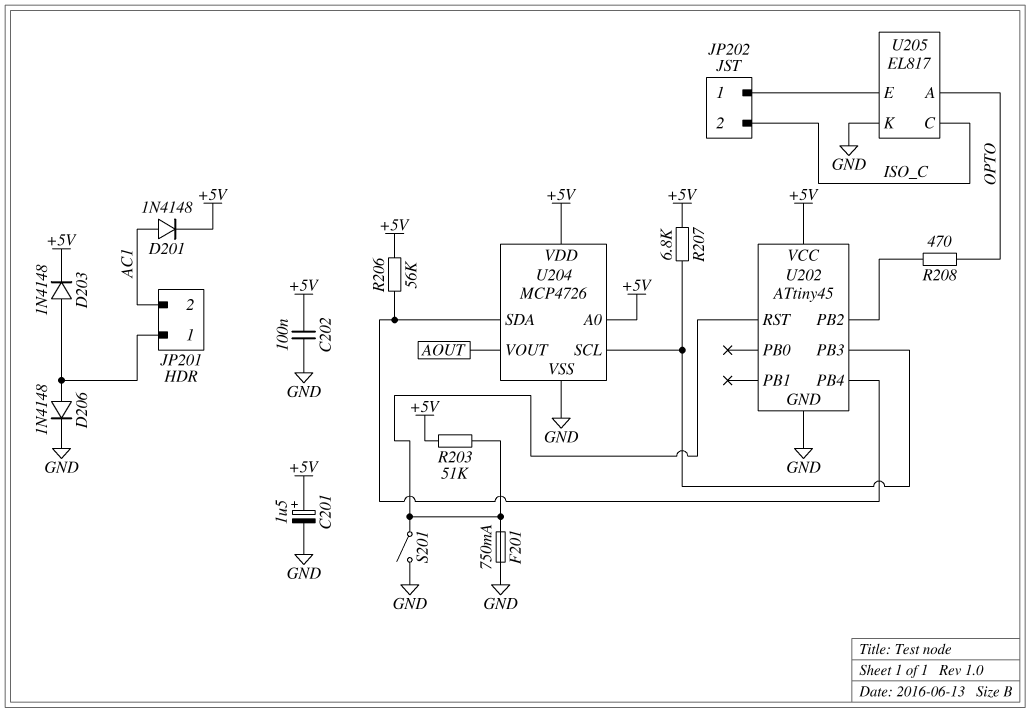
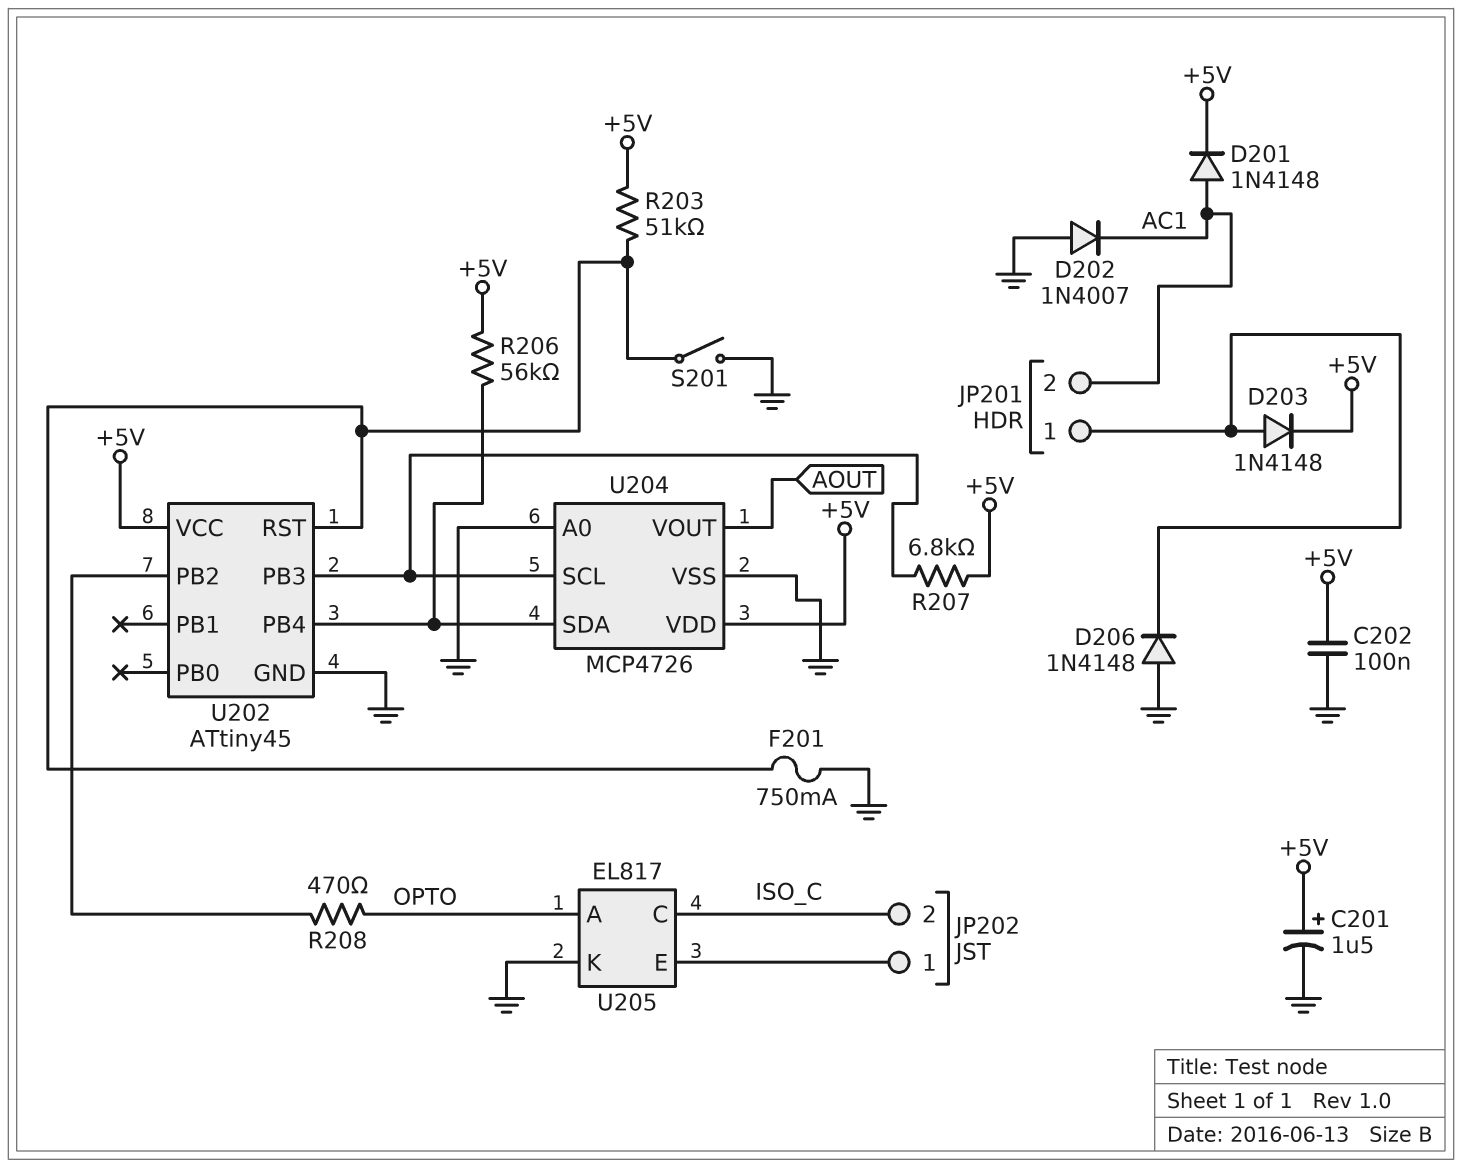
D202: none -> diode 1N4007 (A GND, K AC1)
D206: diode 1N4148 (A JP201/1, K GND) -> diode 1N4148 (A GND, K JP201/1)
U204 pin A0: +5V -> GND

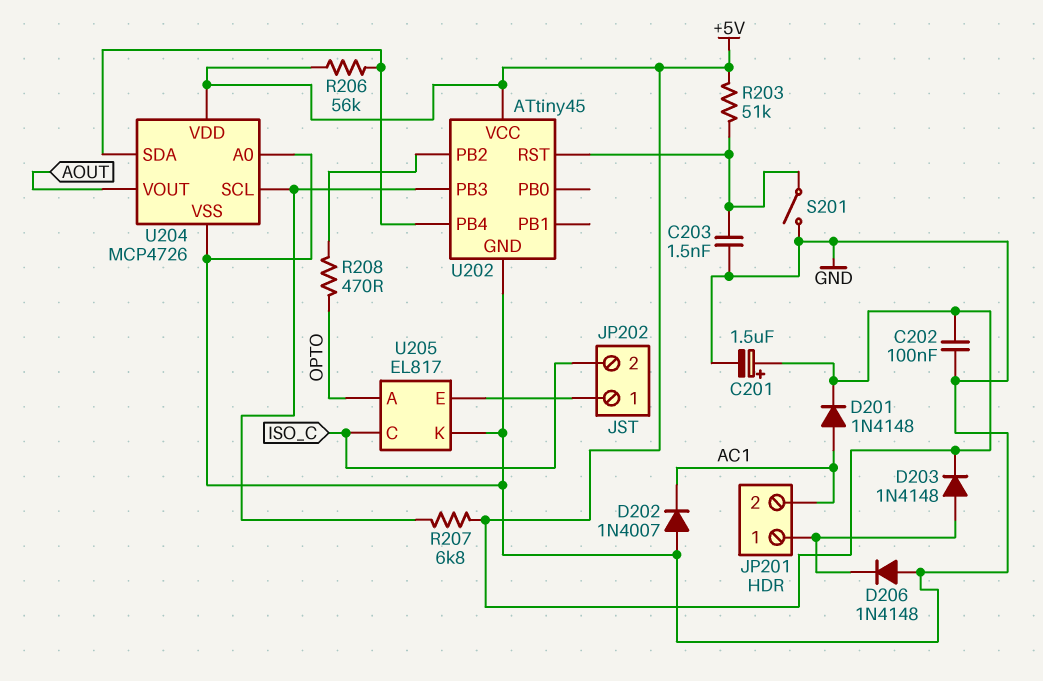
C203: none -> 1.5nF (GND, U202/RST)
F201: 750mA (GND, U202/RST) -> none

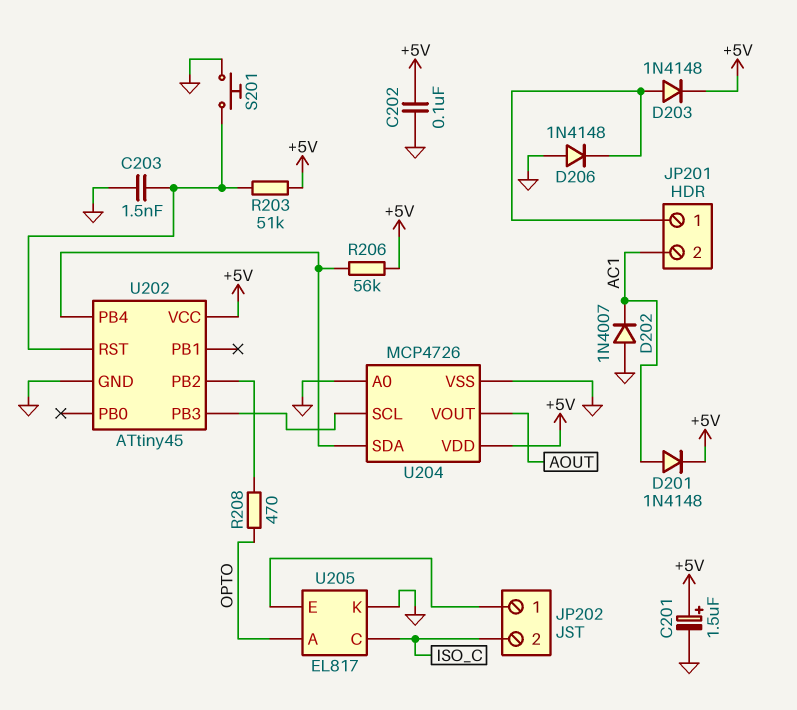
R207: 6.8k (+5V, U202/PB3) -> none
S201: switch (GND, U202/RST) -> button (GND, U202/RST)

